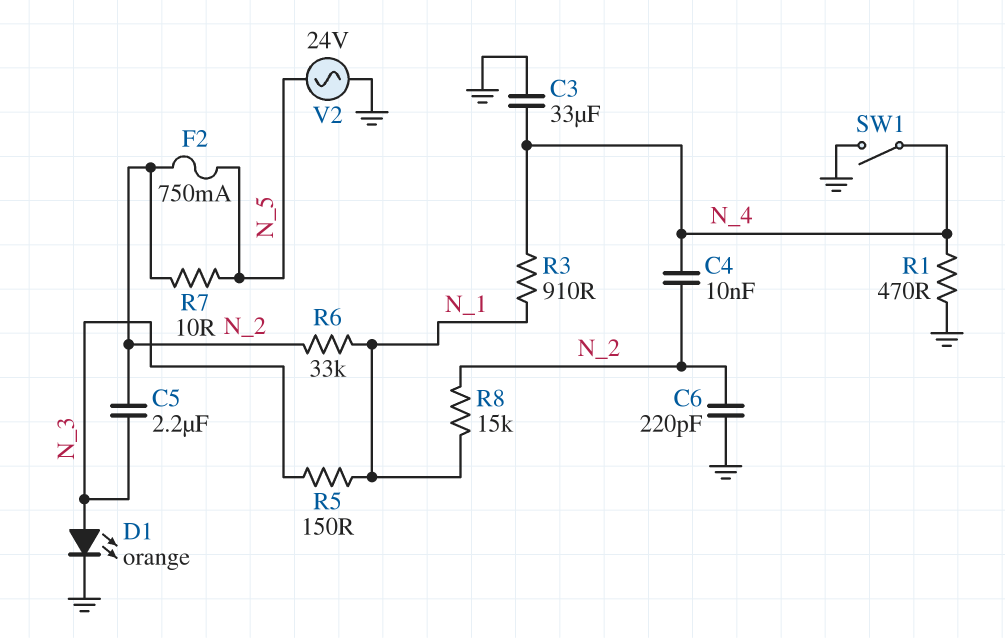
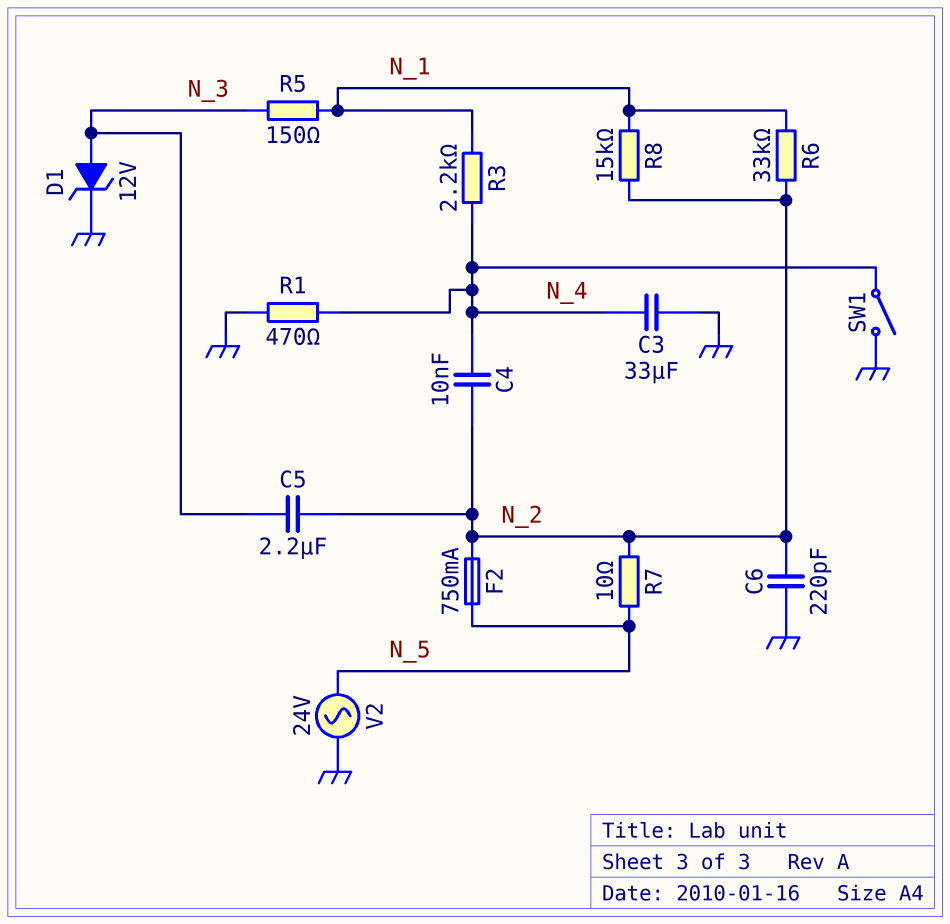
D1: LED orange (A N_3, K GND) -> zener 12V (A N_3, K GND)
R3: 910 (N_1, N_4) -> 2.2k (N_1, N_4)

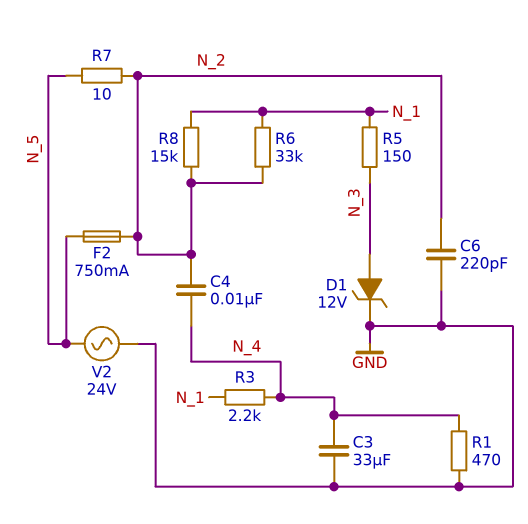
C5: 2.2uF (N_2, N_3) -> none
SW1: switch (GND, N_4) -> none

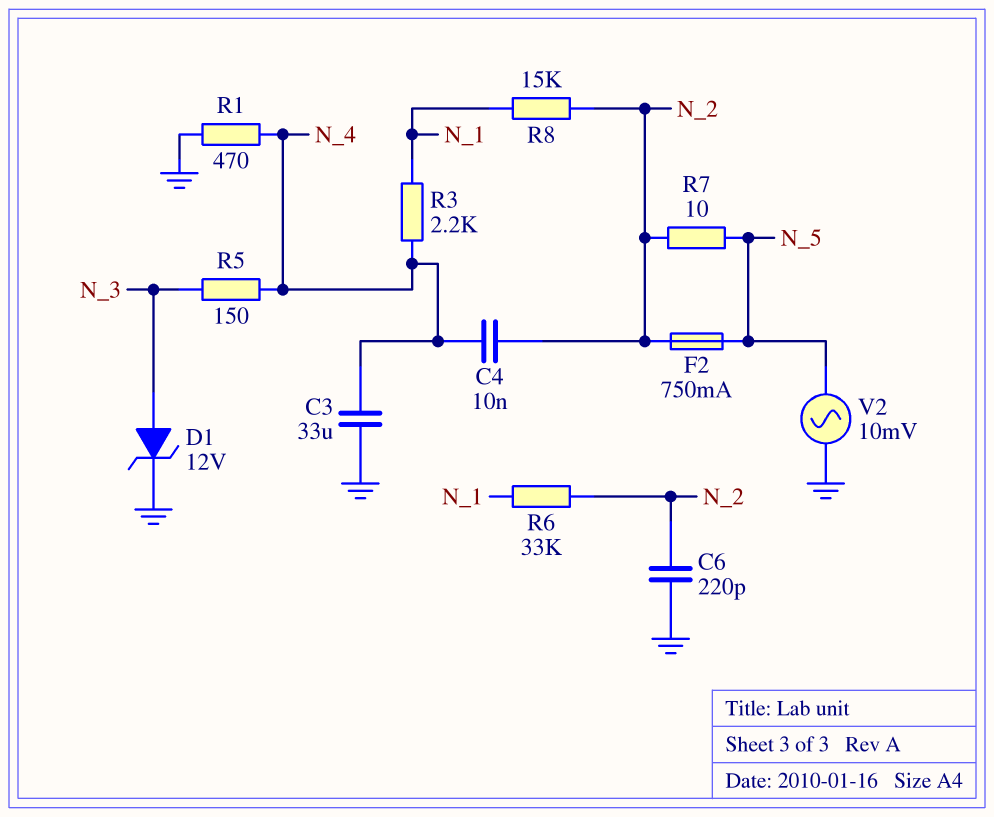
R5: 150 (N_1, N_3) -> 150 (N_3, N_4)
V2: AC 24V (GND, N_5) -> AC 10mV (GND, N_5)

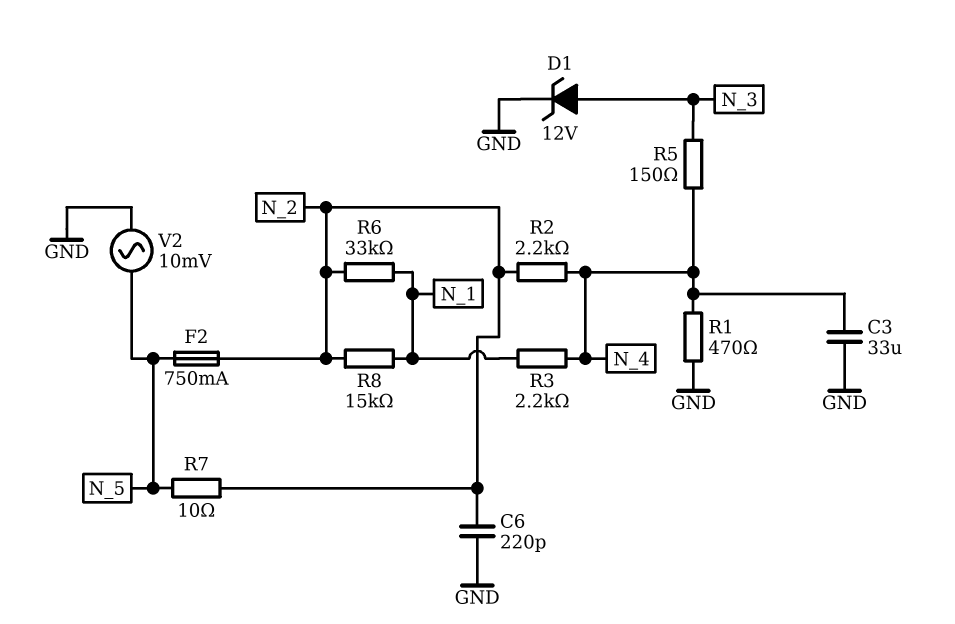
C4: 10nF (N_2, N_4) -> none
R2: none -> 2.2k (N_2, N_4)

